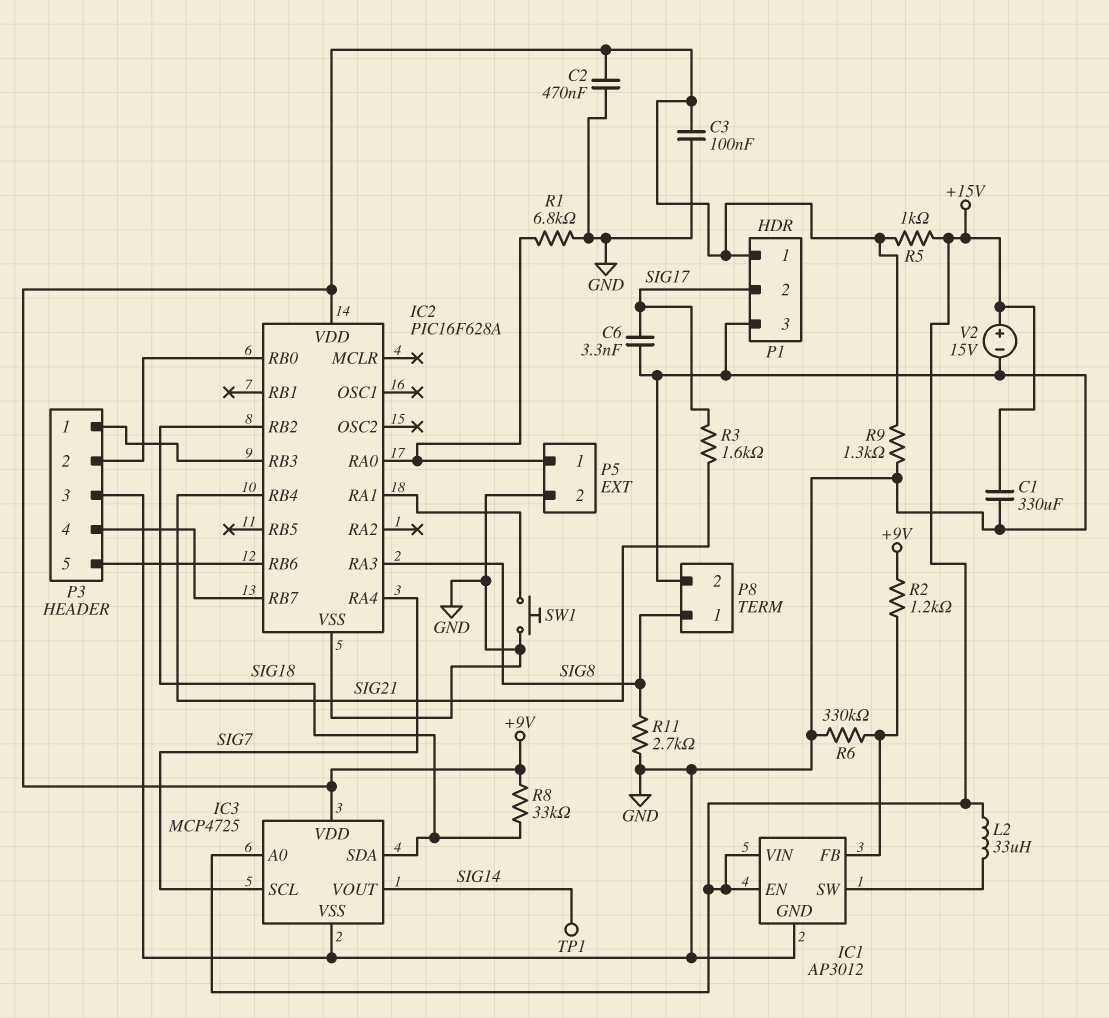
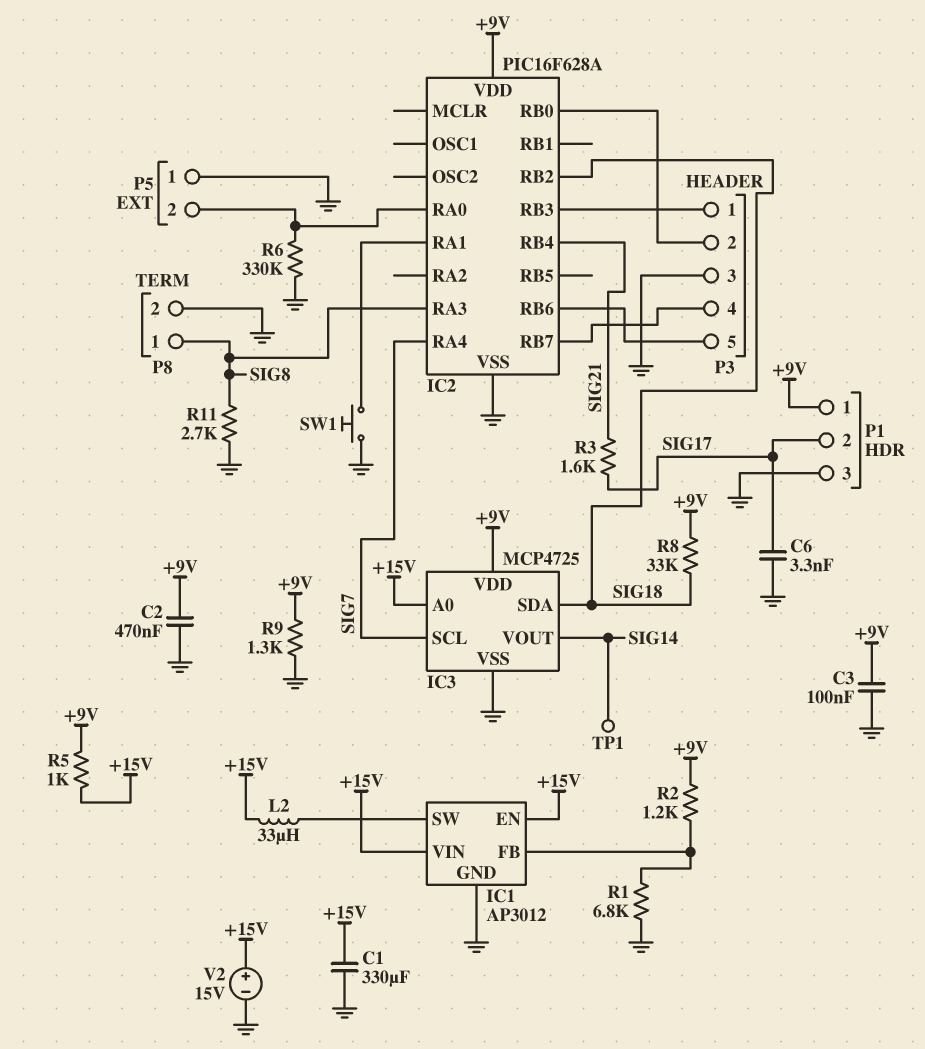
P5 pin 1: IC2/RA0 -> GND
P5 pin 2: GND -> IC2/RA0
R1: 6.8k (GND, IC2/RA0) -> 6.8k (GND, IC1/FB)
R6: 330k (GND, IC1/FB) -> 330k (GND, IC2/RA0)

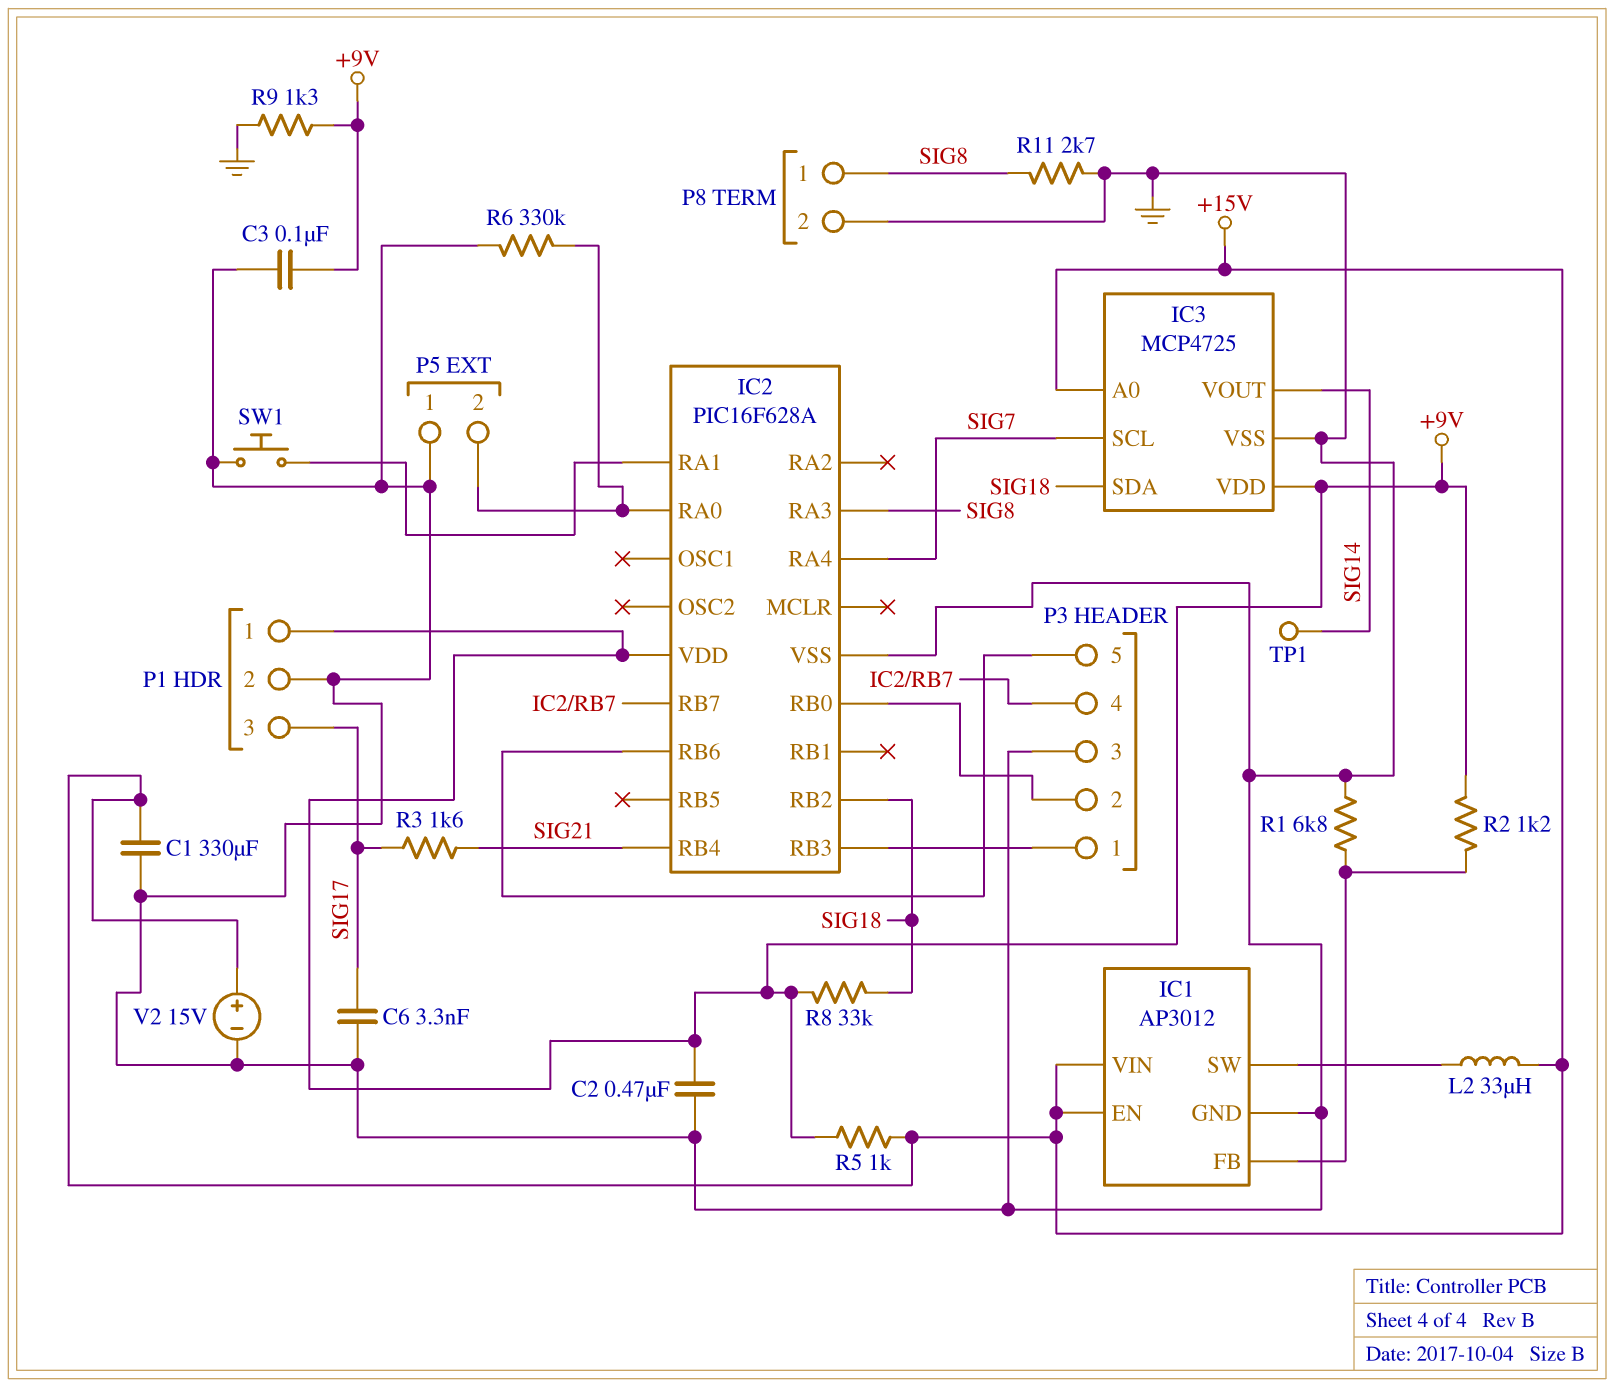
P1 pin 2: SIG17 -> GND
P1 pin 3: GND -> SIG17

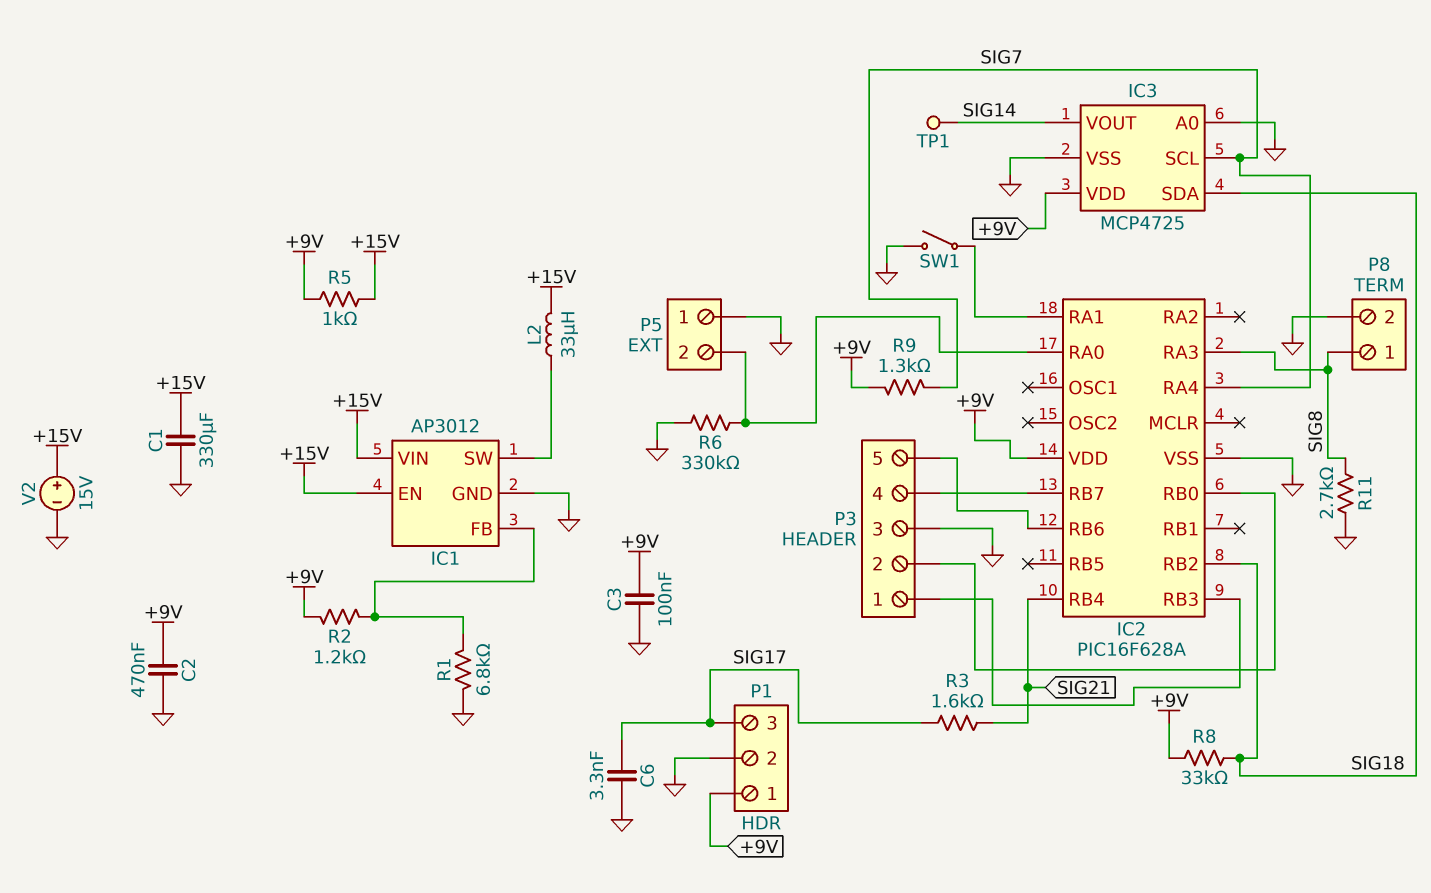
IC3 pin A0: +15V -> GND
R9: 1.3k (+9V, GND) -> 1.3k (+9V, SIG7)
SW1: button (GND, IC2/RA1) -> switch (GND, IC2/RA1)

